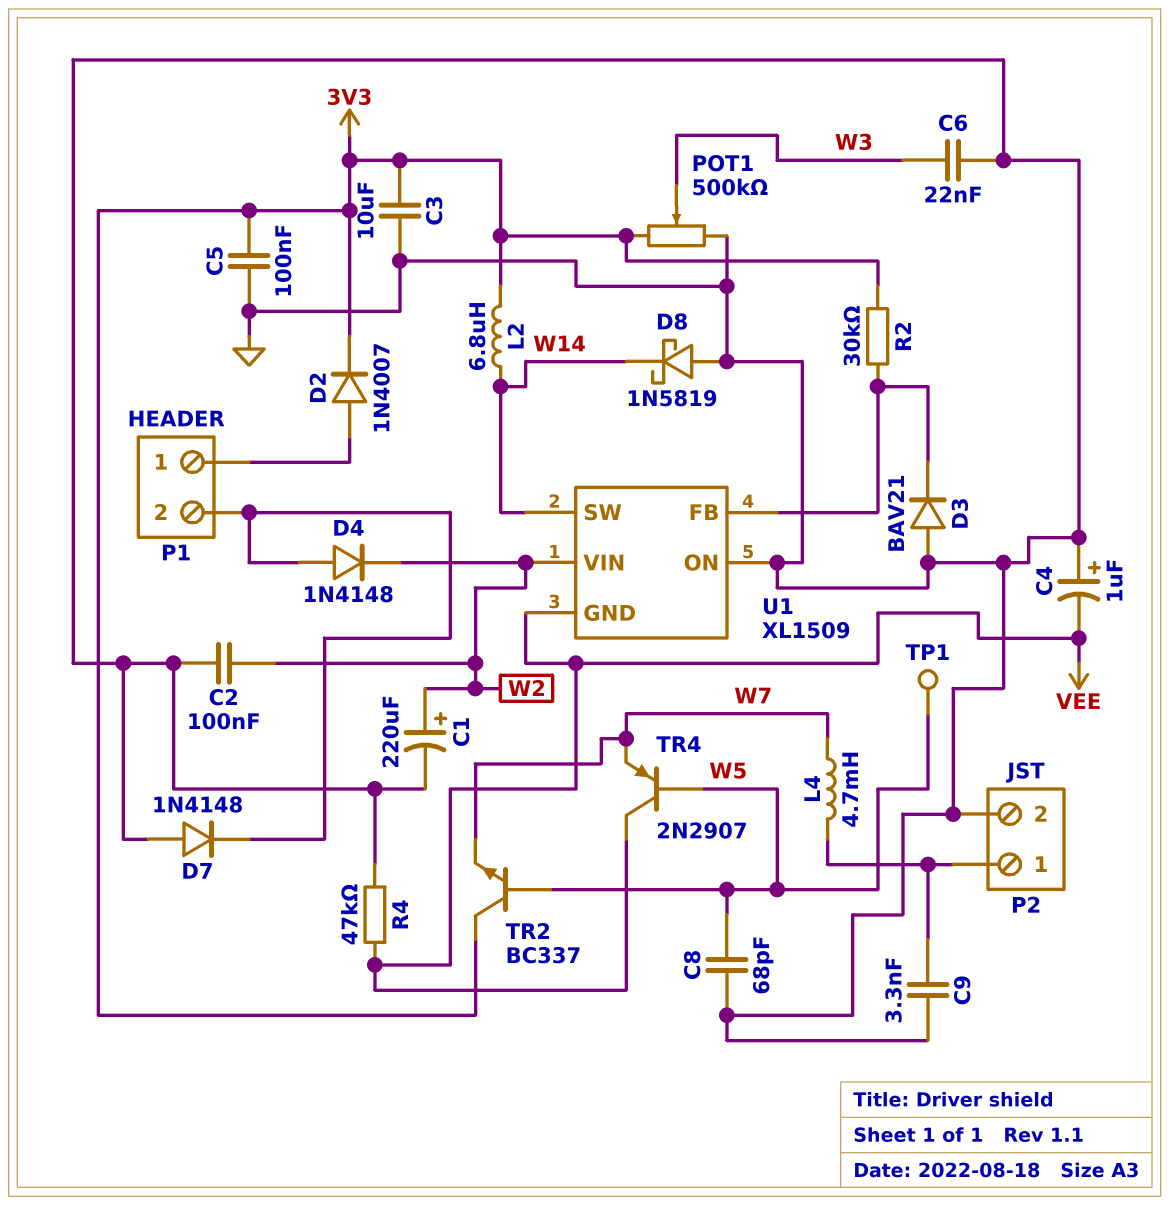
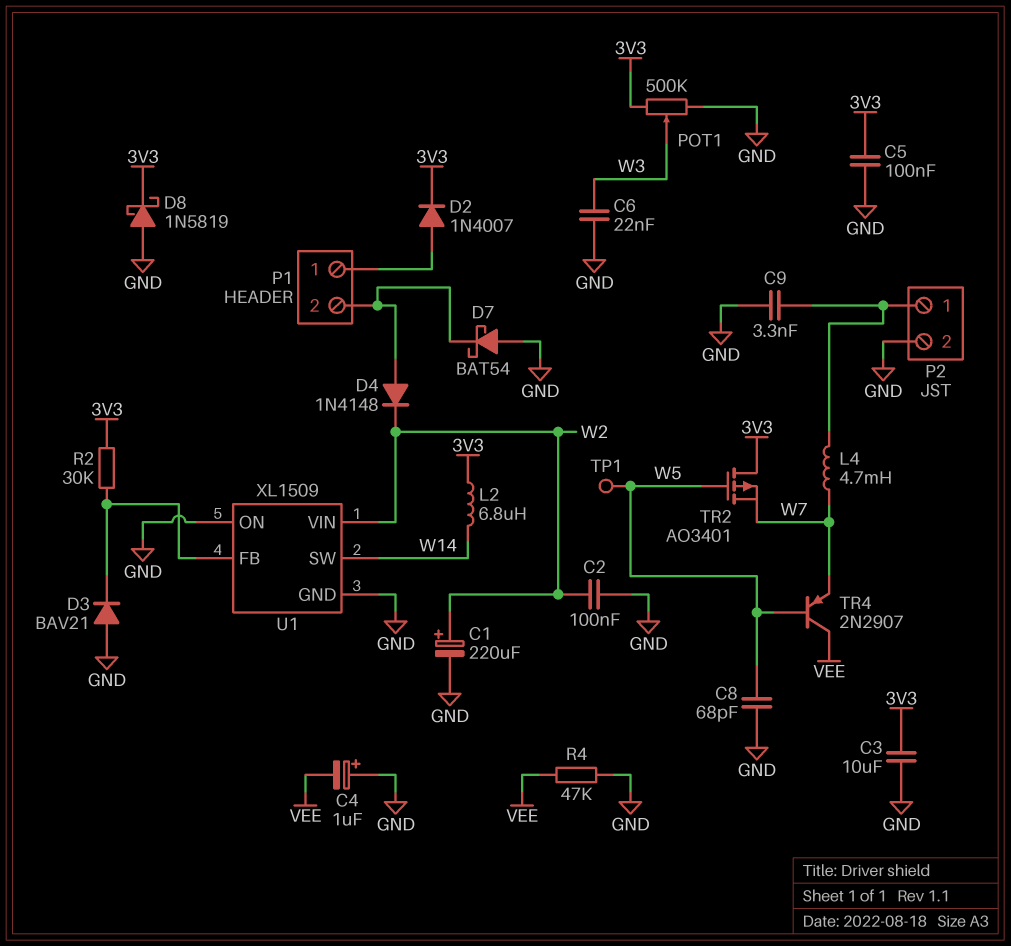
D7: diode 1N4148 (A GND, K P1/2) -> schottky BAT54 (A GND, K P1/2)
D8: schottky 1N5819 (A GND, K W14) -> schottky 1N5819 (A GND, K 3V3)
TR2: NPN BC337 (B W5, C 3V3, E W7) -> PMOS AO3401 (G W5, D 3V3, S W7)
U1 pin GND: VEE -> GND

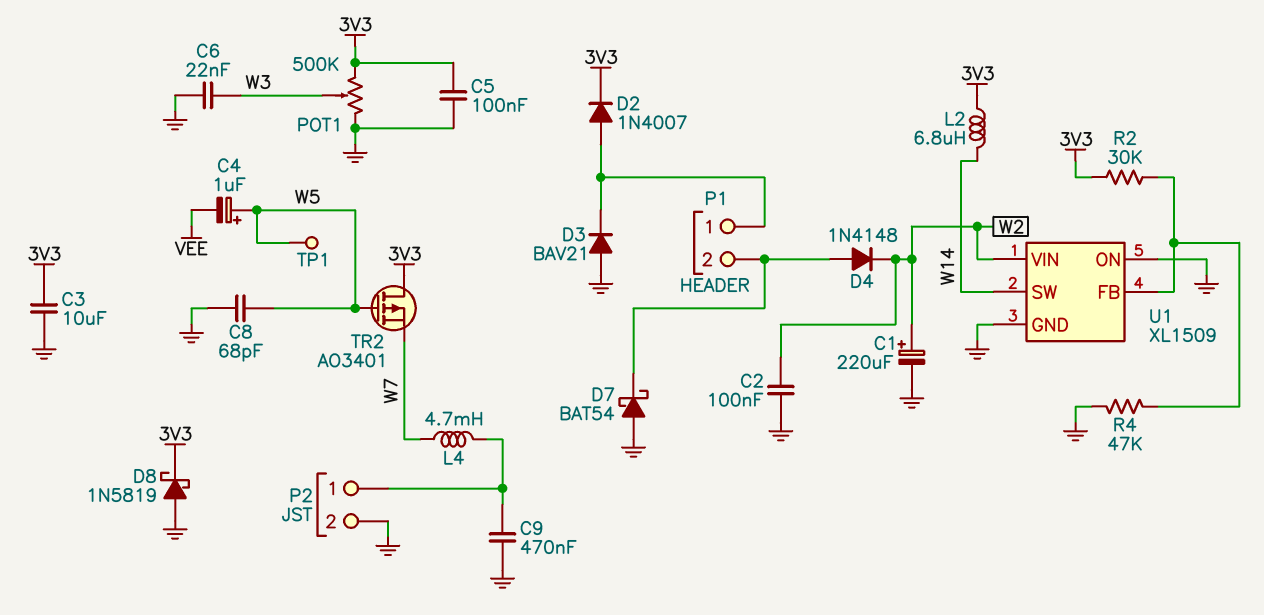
C4: 1uF (plus GND, minus VEE) -> 1uF (plus W5, minus VEE)
C9: 3.3nF (GND, P2/1) -> 470nF (GND, P2/1)
D3: diode BAV21 (A GND, K U1/FB) -> diode BAV21 (A GND, K P1/1)
R4: 47k (GND, VEE) -> 47k (GND, U1/FB)
TR4: PNP 2N2907 (B W5, C VEE, E W7) -> none

